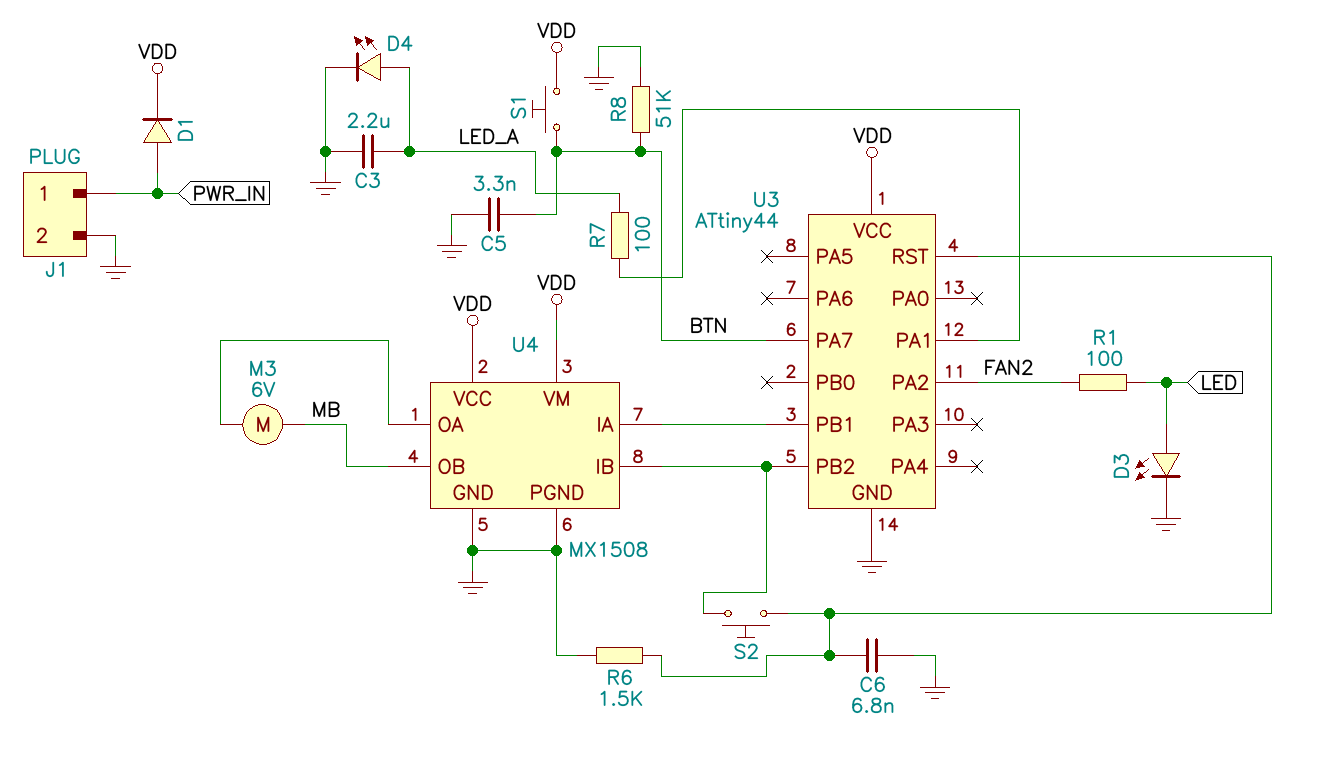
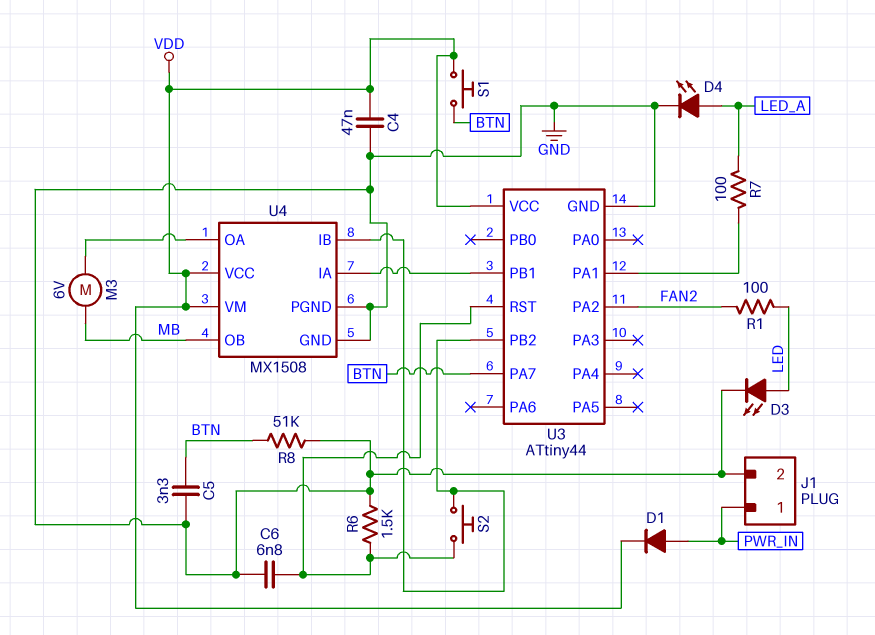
C3: 2.2uF (GND, LED_A) -> none
C4: none -> 47nF (GND, VDD)

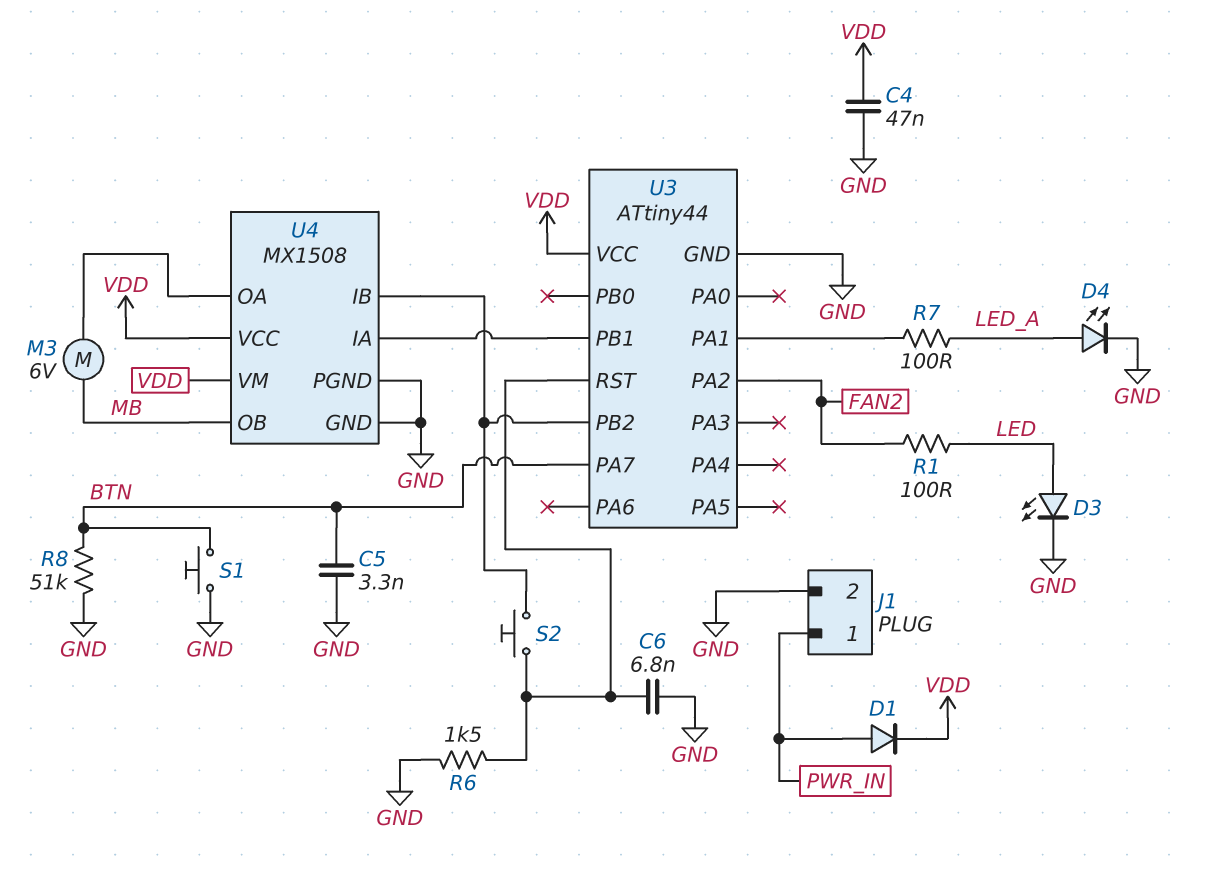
S1: button (BTN, VDD) -> button (BTN, GND)

